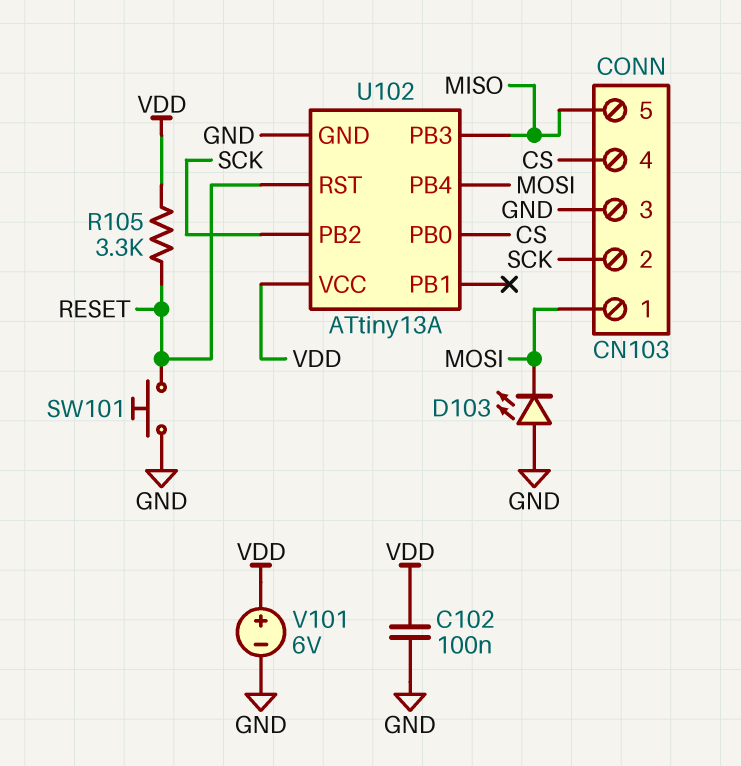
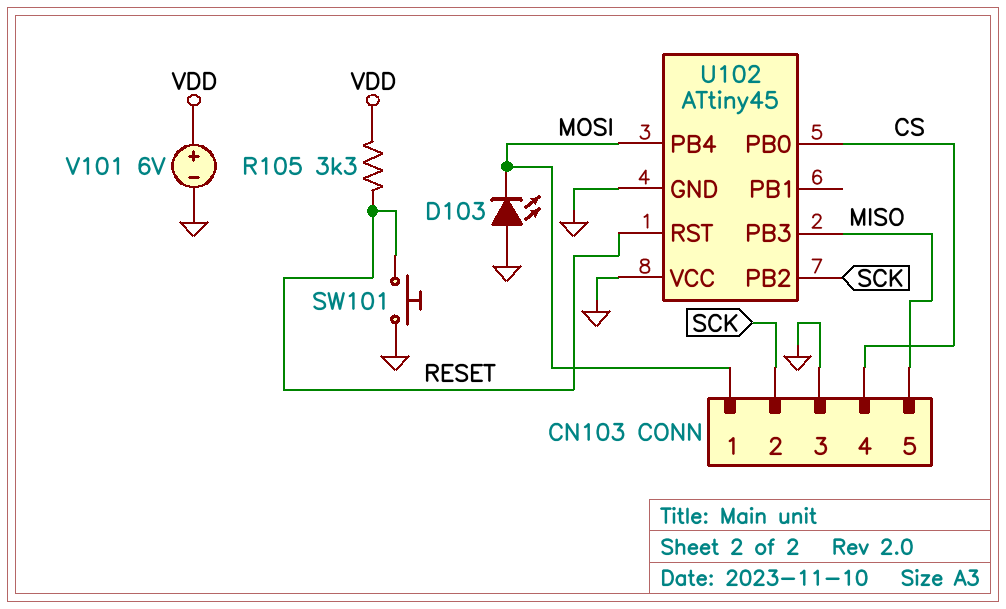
C102: 100nF (GND, VDD) -> none
U102: ATtiny13A -> ATtiny45
U102 pin VCC: VDD -> GND

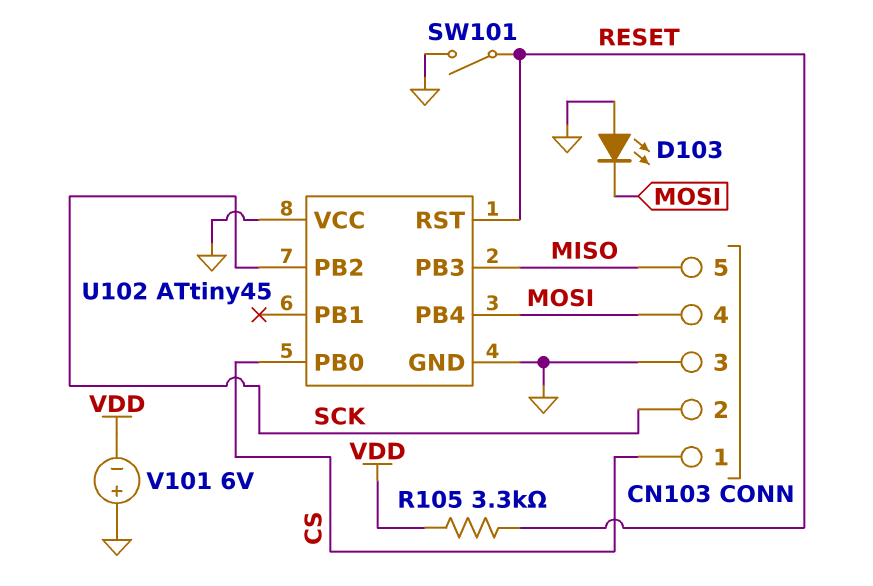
CN103 pin 1: MOSI -> CS
CN103 pin 4: CS -> MOSI
SW101: button (GND, RESET) -> switch (GND, RESET)
V101: 6V (plus VDD, minus GND) -> 6V (plus GND, minus VDD)

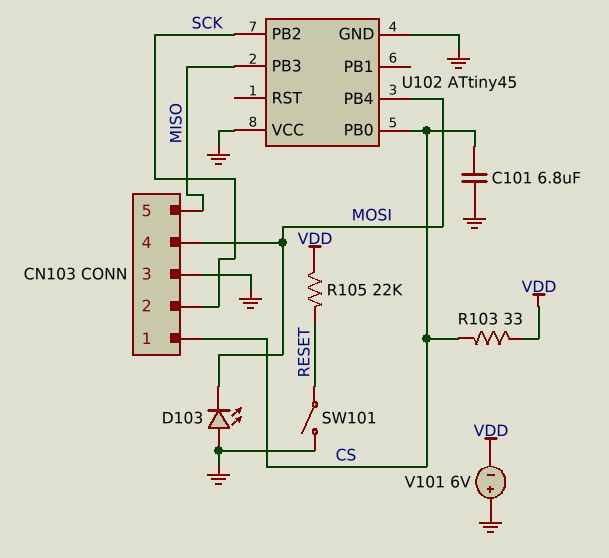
C101: none -> 6.8uF (CS, GND)
R103: none -> 33 (CS, VDD)
R105: 3.3k (RESET, VDD) -> 22k (RESET, VDD)
U102 pin RST: RESET -> none

